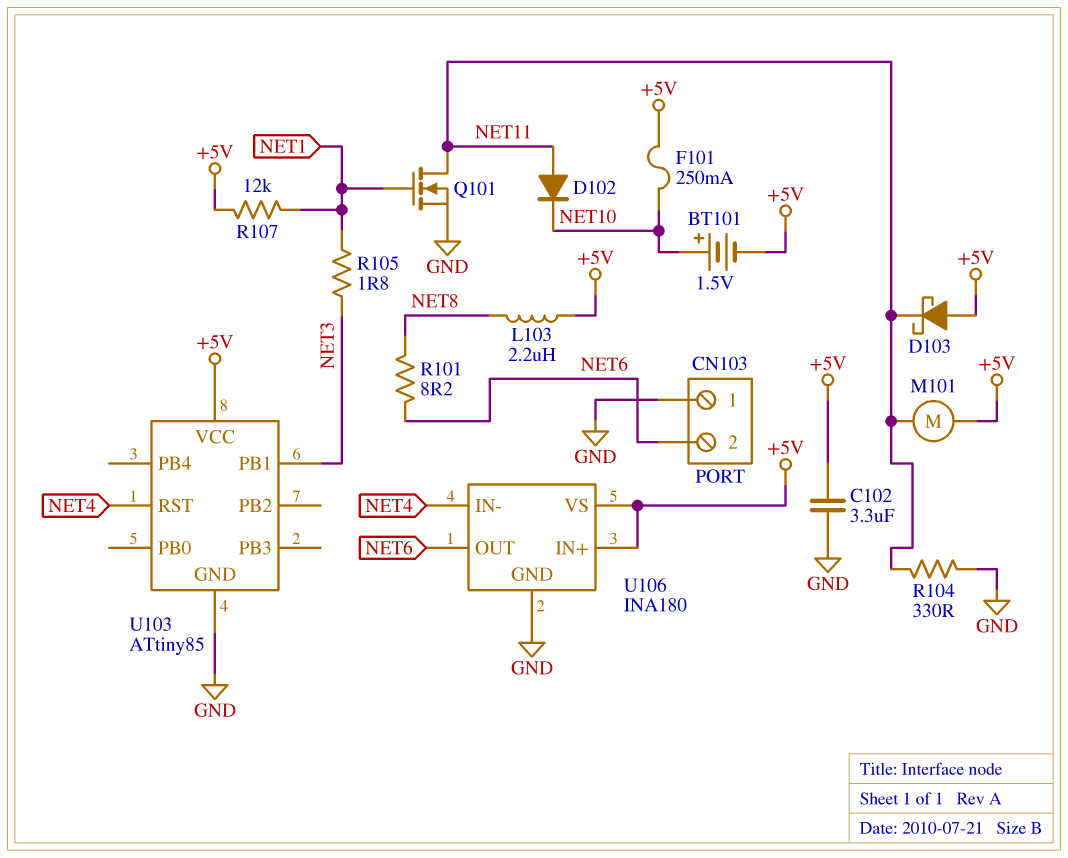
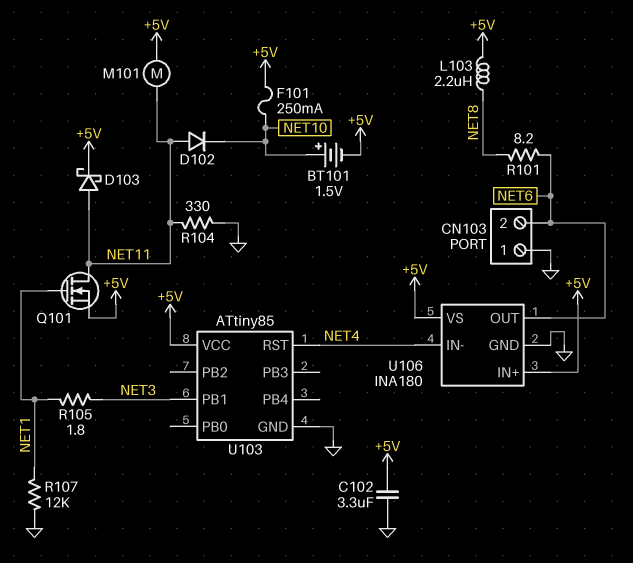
D103: schottky (A +5V, K NET11) -> schottky (A NET11, K +5V)
Q101: NMOS (G NET1, D NET11, S GND) -> NMOS (G NET1, D NET11, S +5V)
R107: 12k (+5V, NET1) -> 12k (GND, NET1)

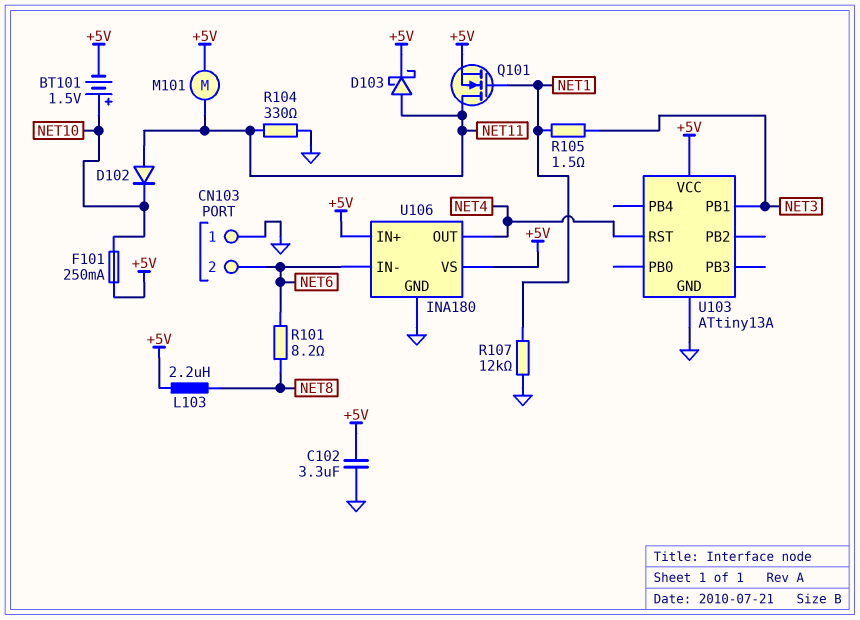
R105: 1.8 (NET1, NET3) -> 1.5 (NET1, NET3)
U103: ATtiny85 -> ATtiny13A
U106 pin IN-: NET4 -> NET6
U106 pin OUT: NET6 -> NET4

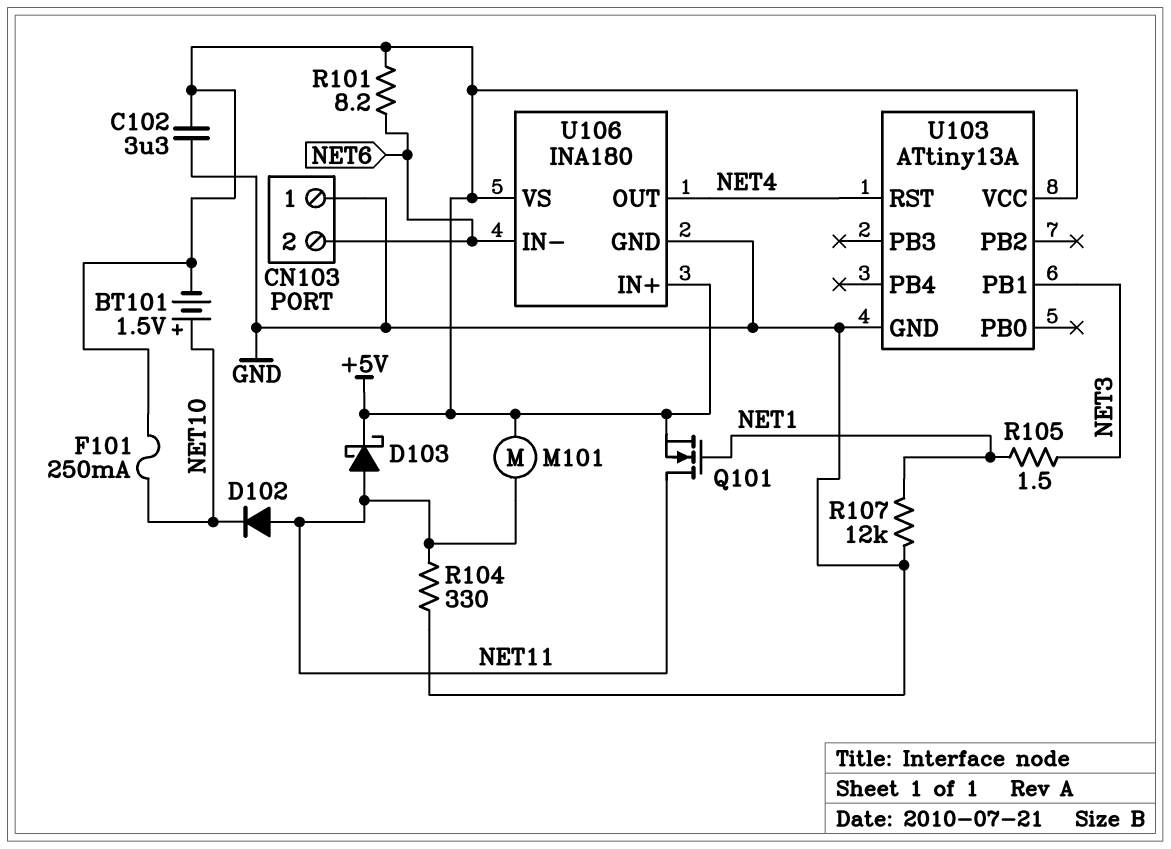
L103: 2.2uH (+5V, NET8) -> none
R101: 8.2 (NET6, NET8) -> 8.2 (+5V, NET6)

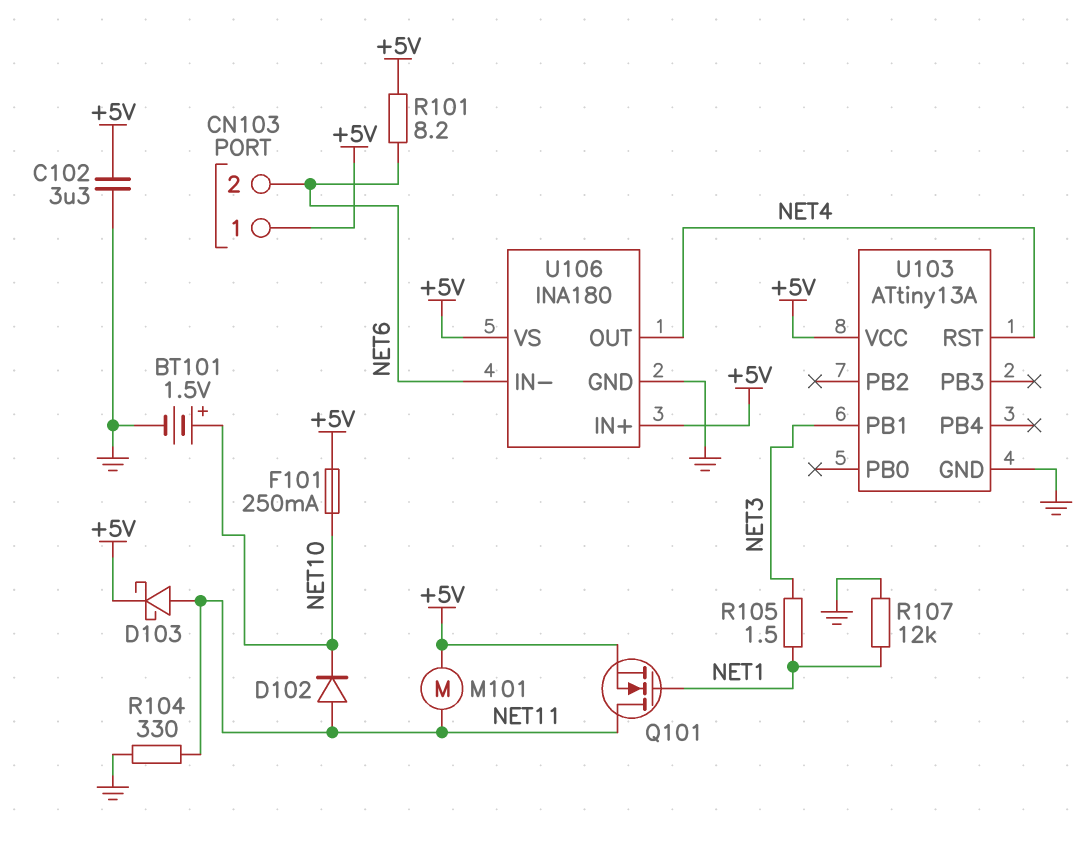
BT101: 1.5V (plus NET10, minus +5V) -> 1.5V (plus NET10, minus GND)
CN103 pin 1: GND -> +5V

